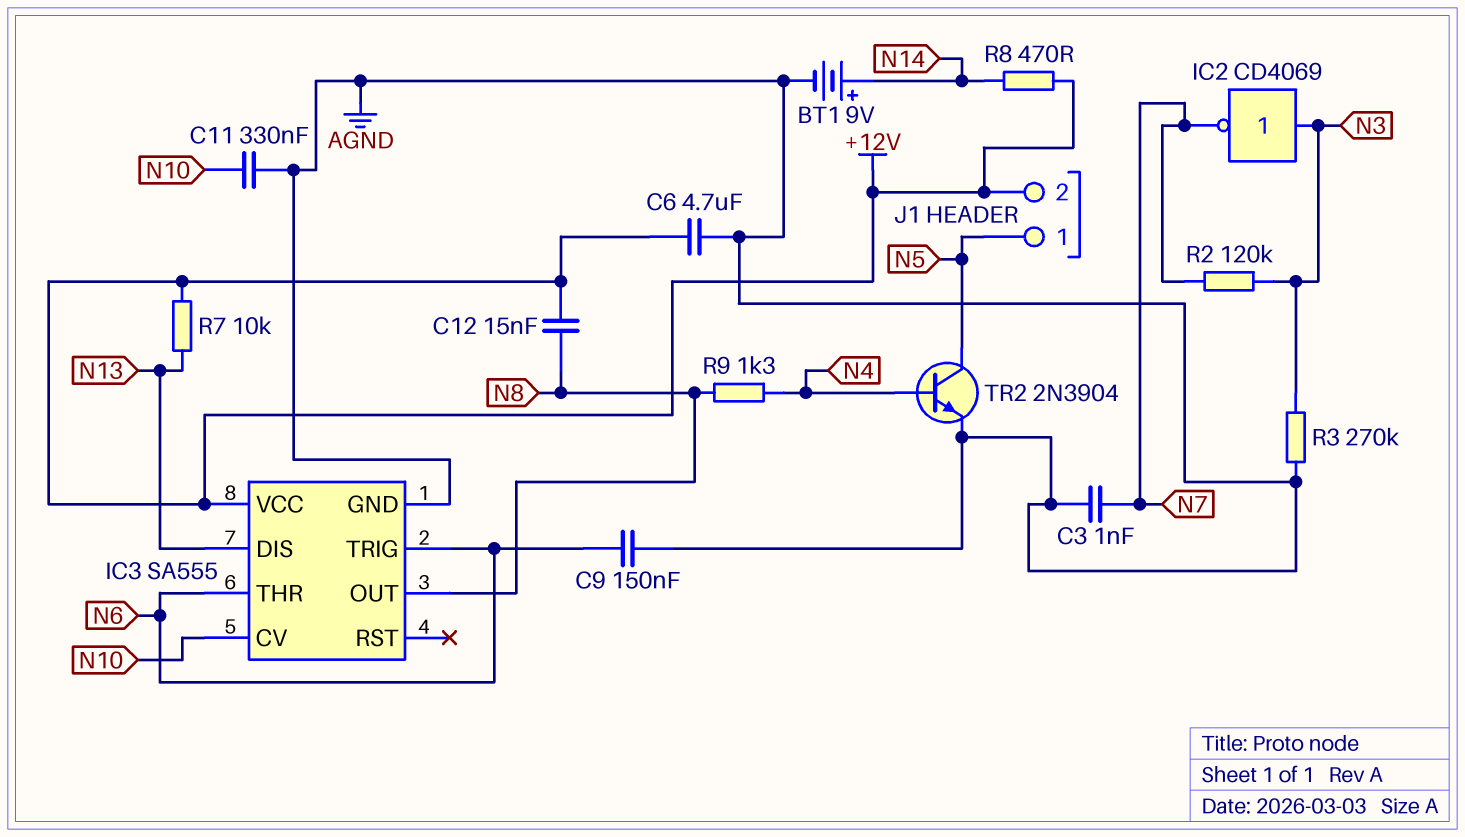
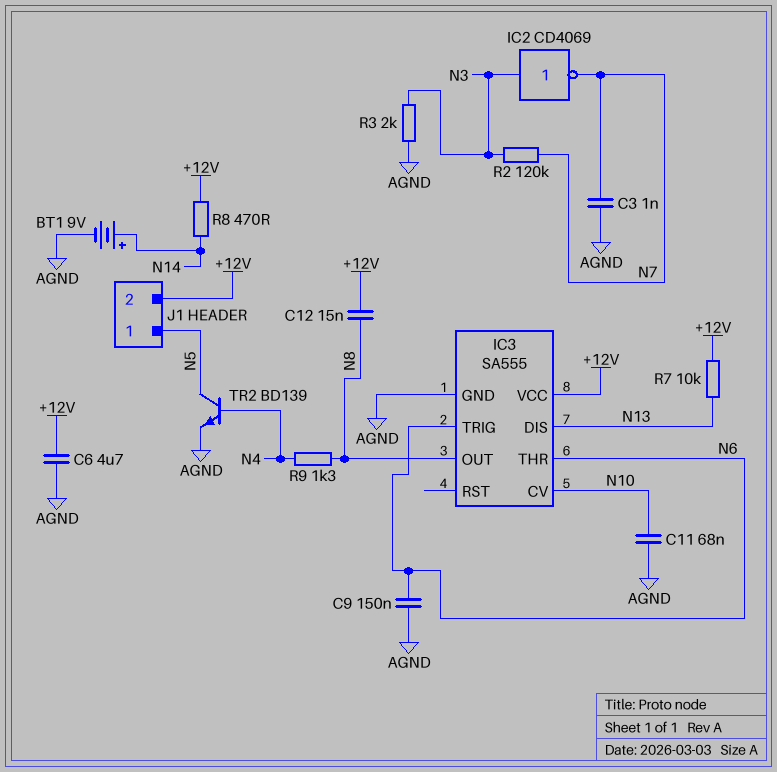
C11: 330nF (AGND, N10) -> 68nF (AGND, N10)
R3: 270k (AGND, N3) -> 2k (AGND, N3)
TR2: NPN 2N3904 (B N4, C N5, E AGND) -> NPN BD139 (B N4, C N5, E AGND)

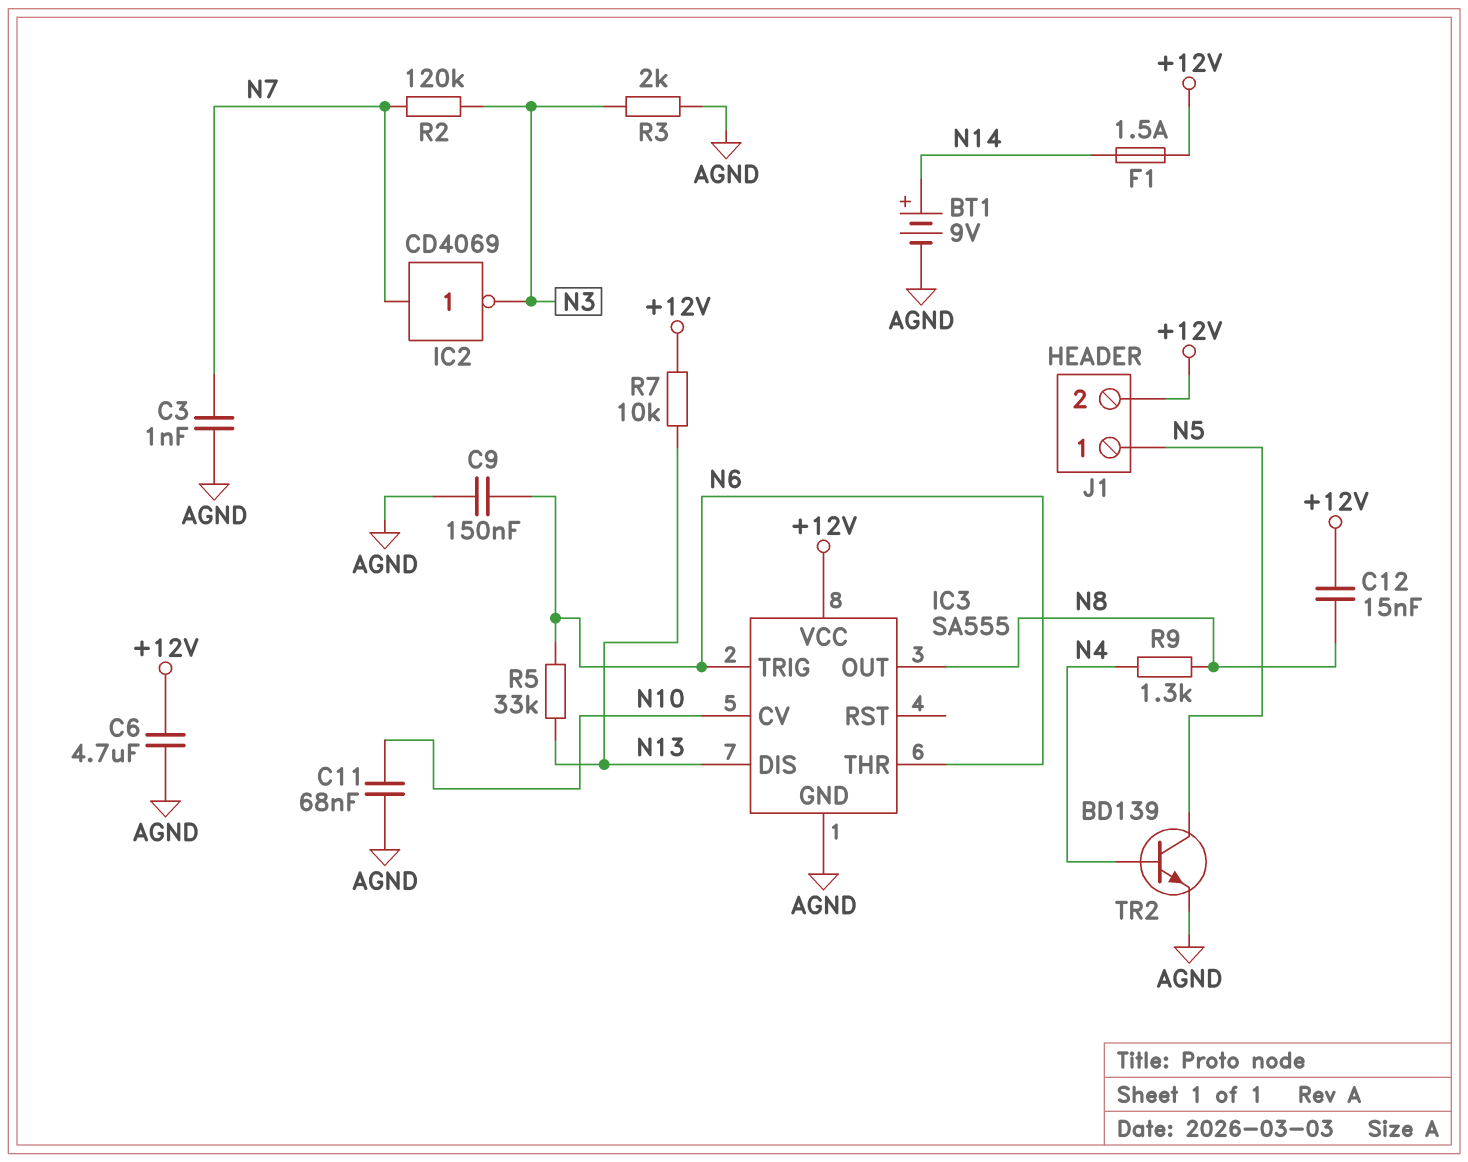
F1: none -> 1.5A (+12V, N14)
IC2: NOT CD4069 (in N3, out N7) -> NOT CD4069 (in N7, out N3)
R5: none -> 33k (N6, N13)
R8: 470 (+12V, N14) -> none

